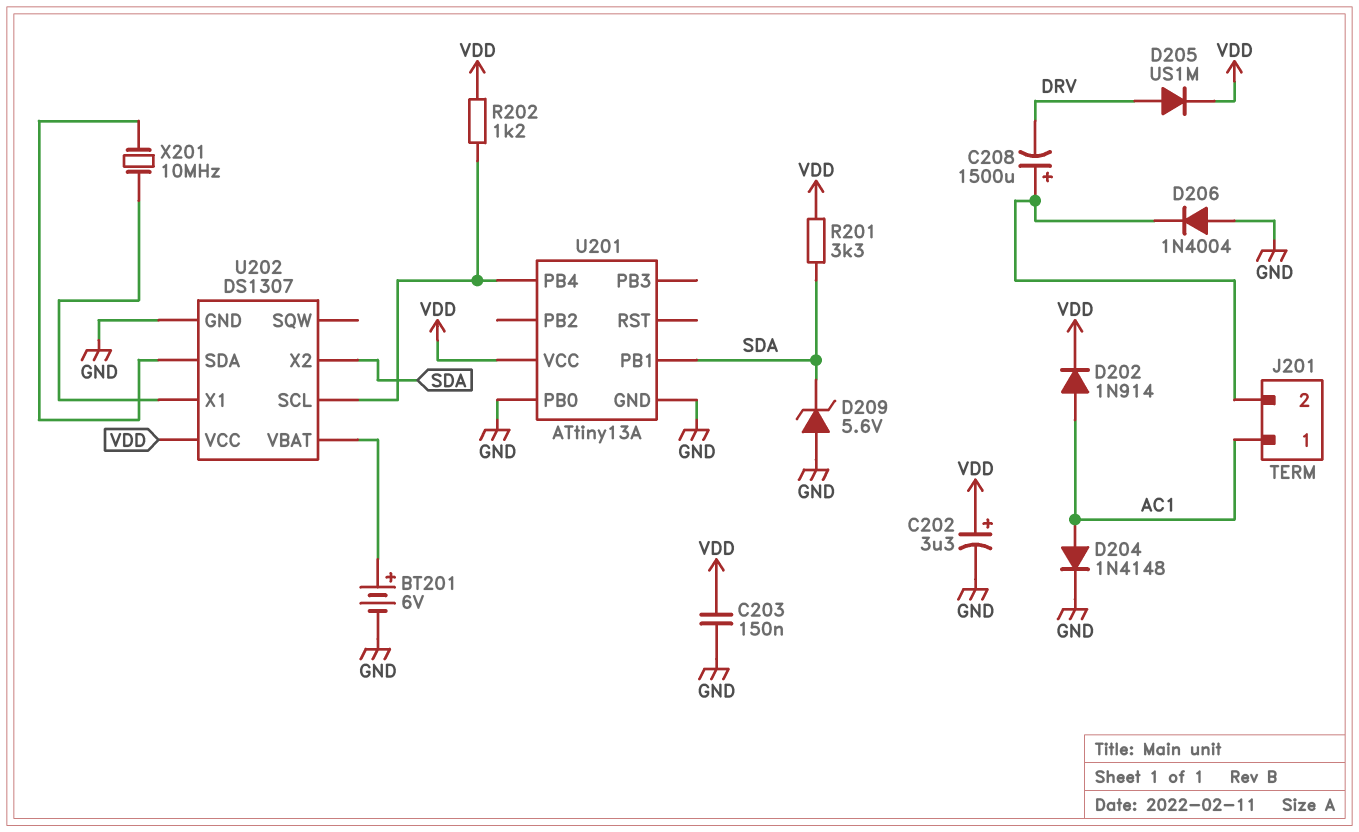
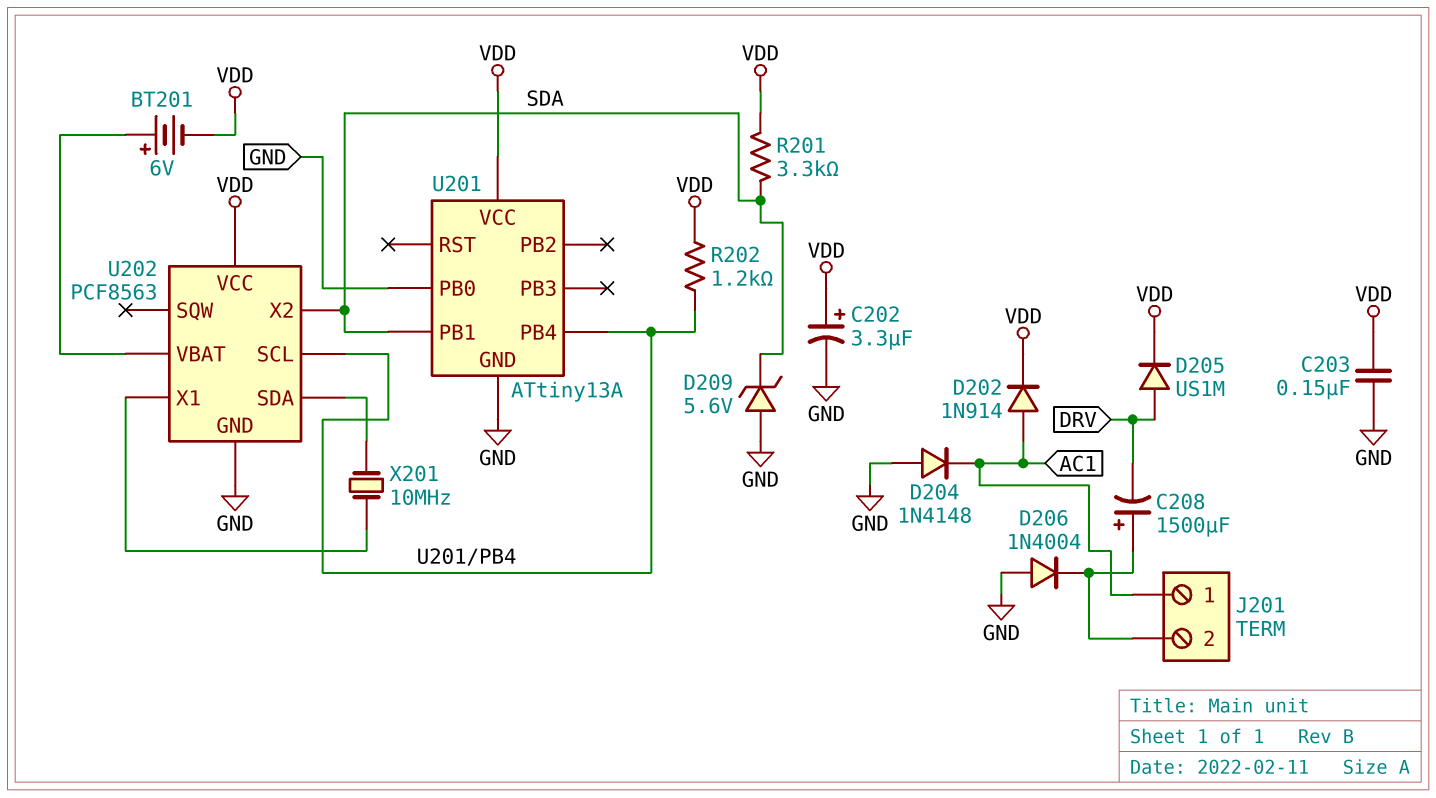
BT201: 6V (plus U202/VBAT, minus GND) -> 6V (plus U202/VBAT, minus VDD)
D204: diode 1N4148 (A AC1, K GND) -> diode 1N4148 (A GND, K AC1)
U202: DS1307 -> PCF8563

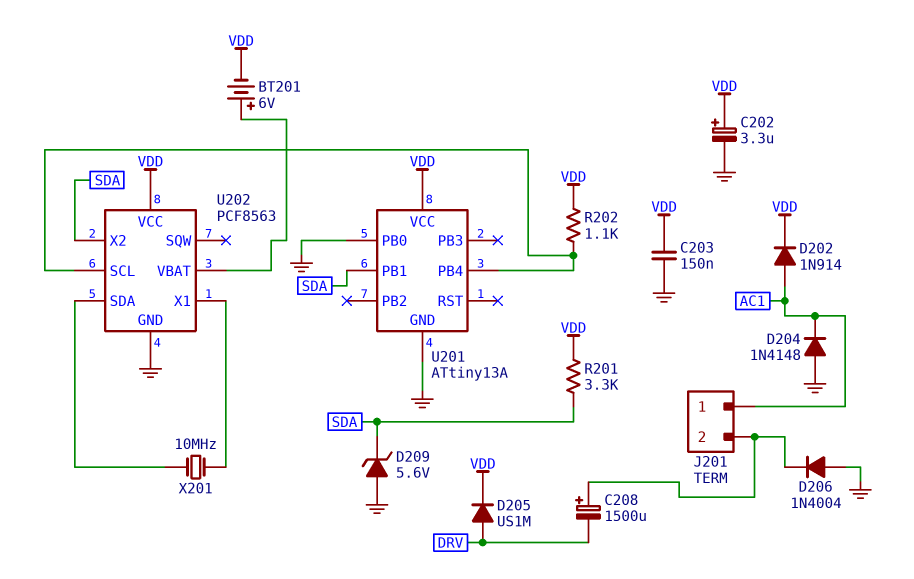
R202: 1.2k (U201/PB4, VDD) -> 1.1k (U201/PB4, VDD)

